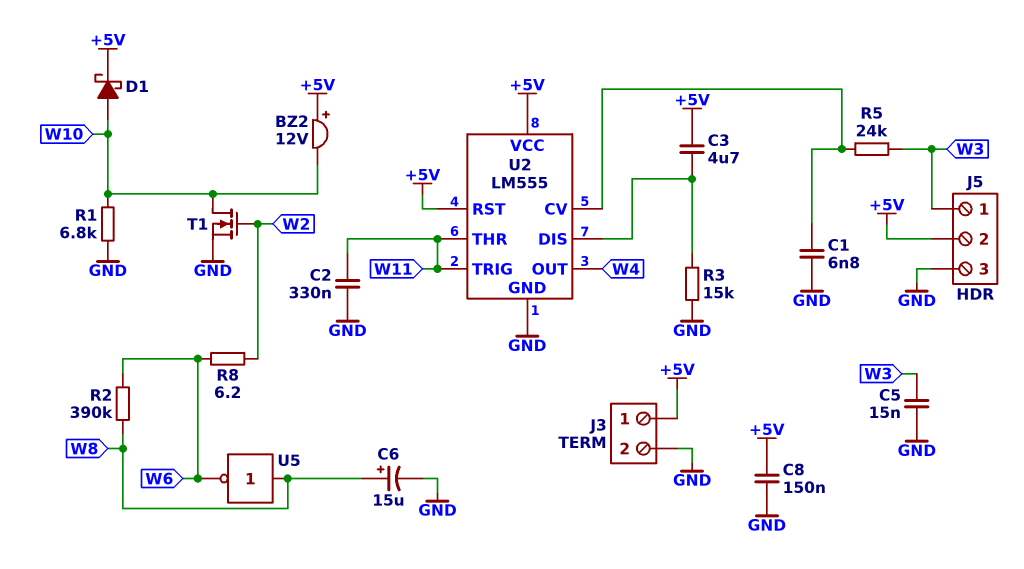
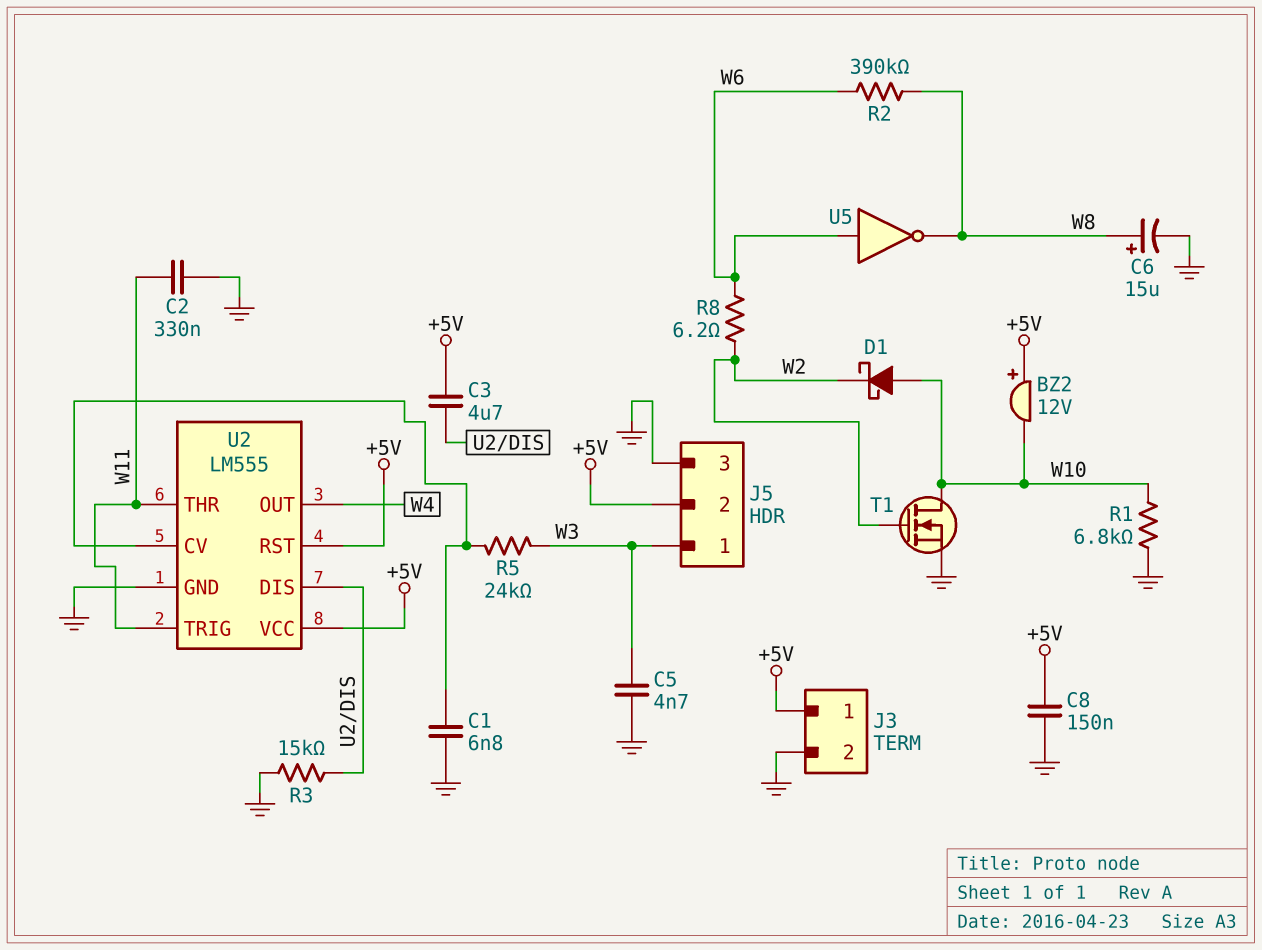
C5: 15nF (GND, W3) -> 4.7nF (GND, W3)
D1: schottky (A W10, K +5V) -> schottky (A W10, K W2)
U5: NOT (in W8, out W6) -> NOT (in W6, out W8)

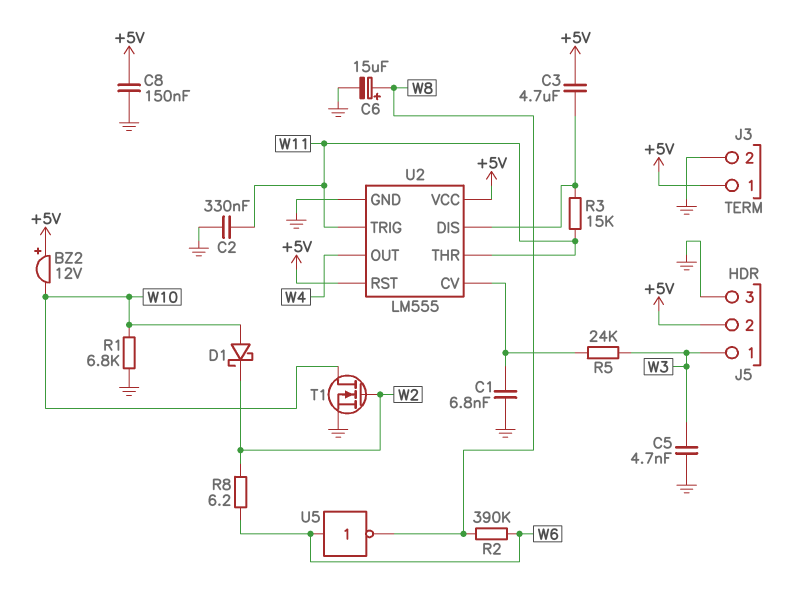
R3: 15k (GND, U2/DIS) -> 15k (U2/DIS, W11)

